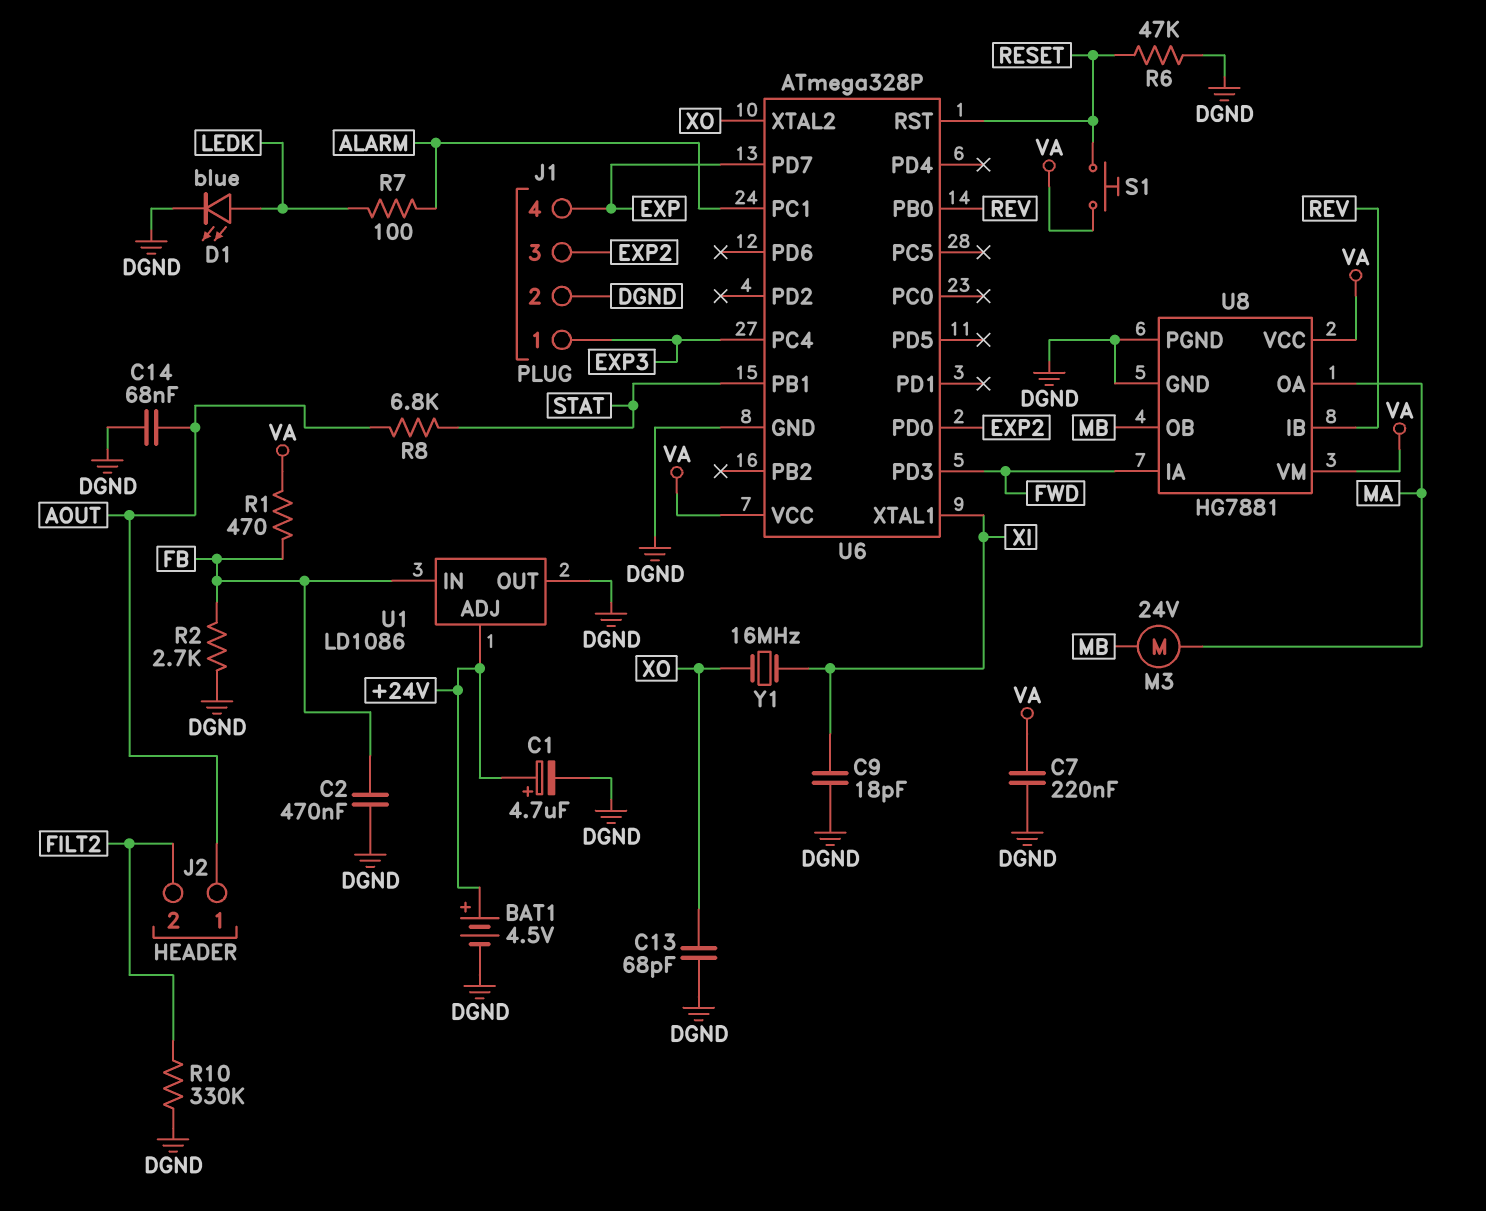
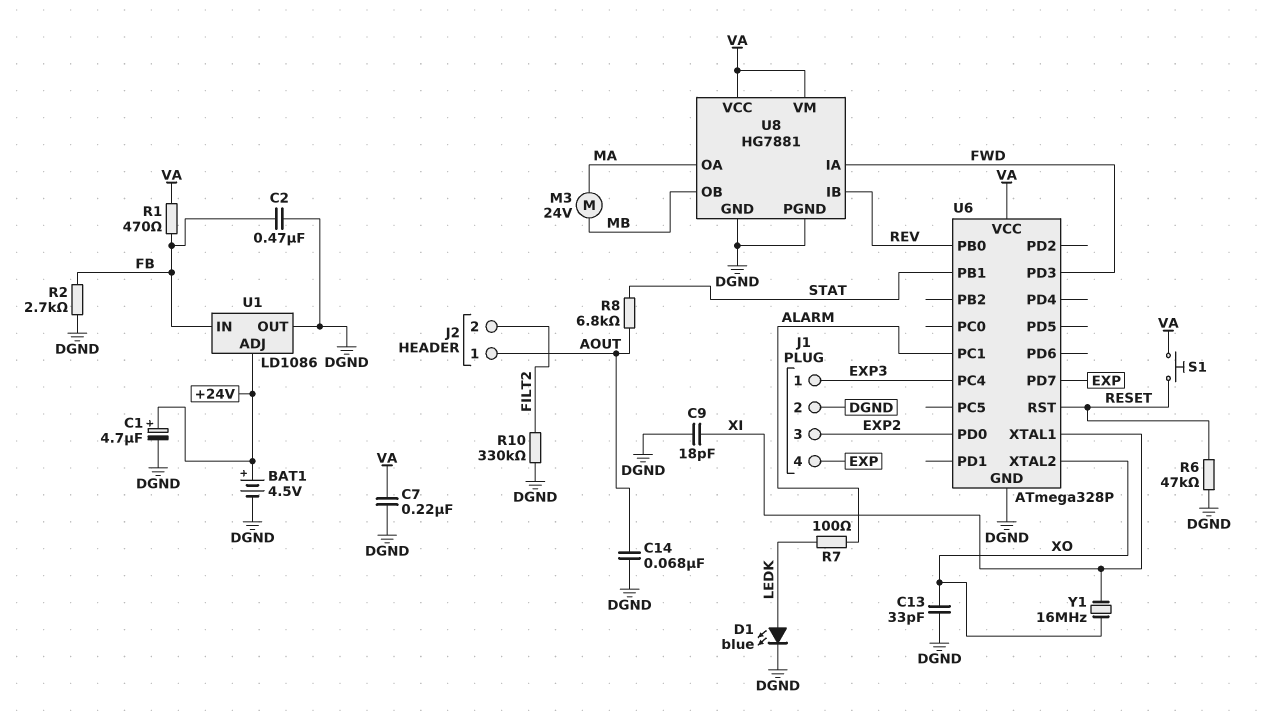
C13: 68pF (DGND, XO) -> 33pF (DGND, XO)

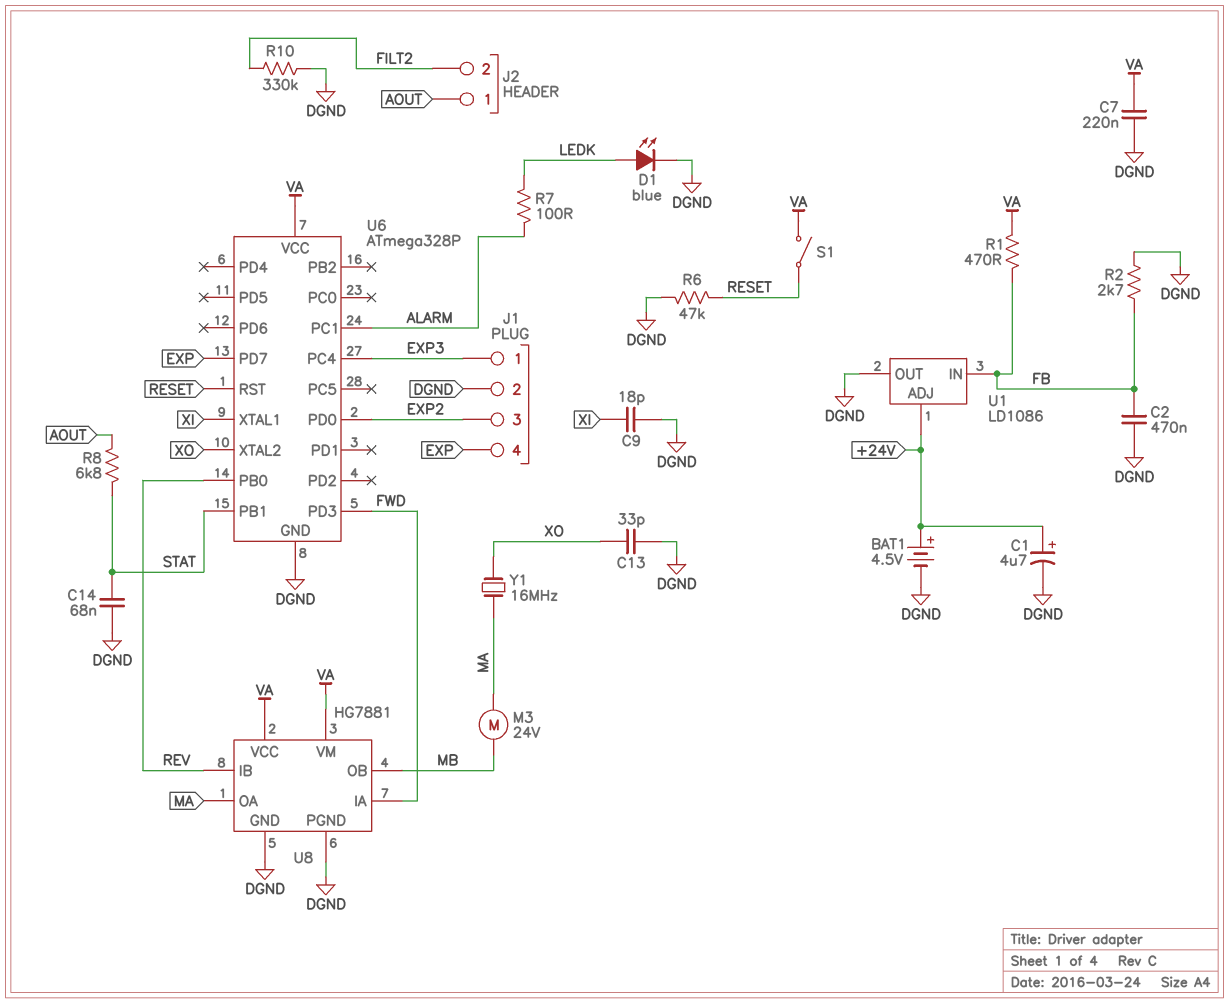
C14: 68nF (AOUT, DGND) -> 68nF (DGND, STAT)
S1: button (RESET, VA) -> switch (RESET, VA)
Y1: 16MHz (XI, XO) -> 16MHz (MA, XO)

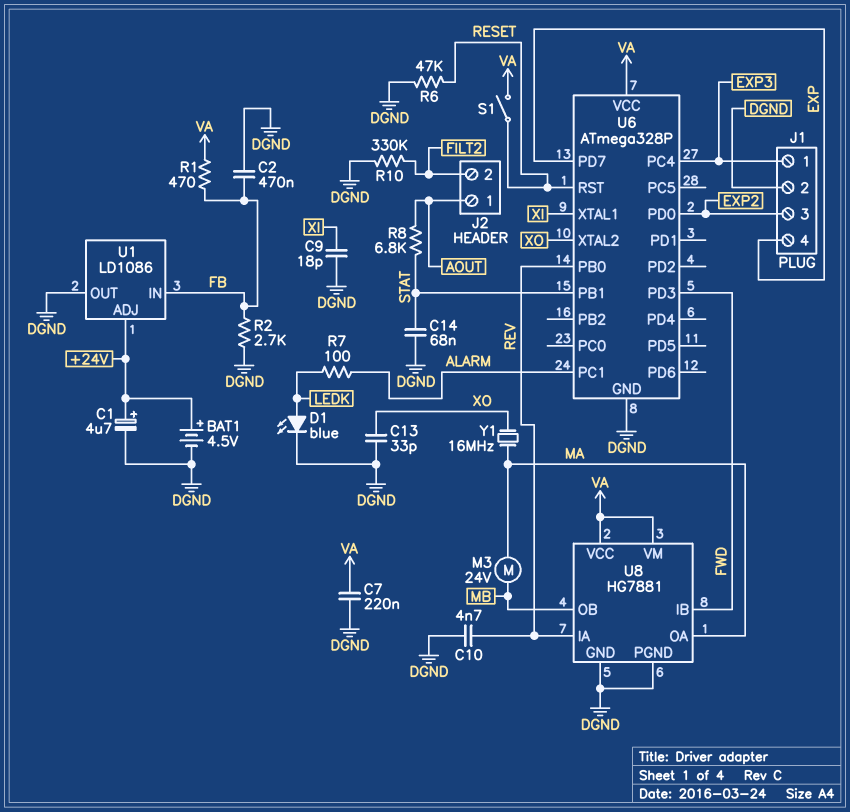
C10: none -> 4.7nF (DGND, REV)
U8 pin IA: FWD -> REV
U8 pin IB: REV -> FWD

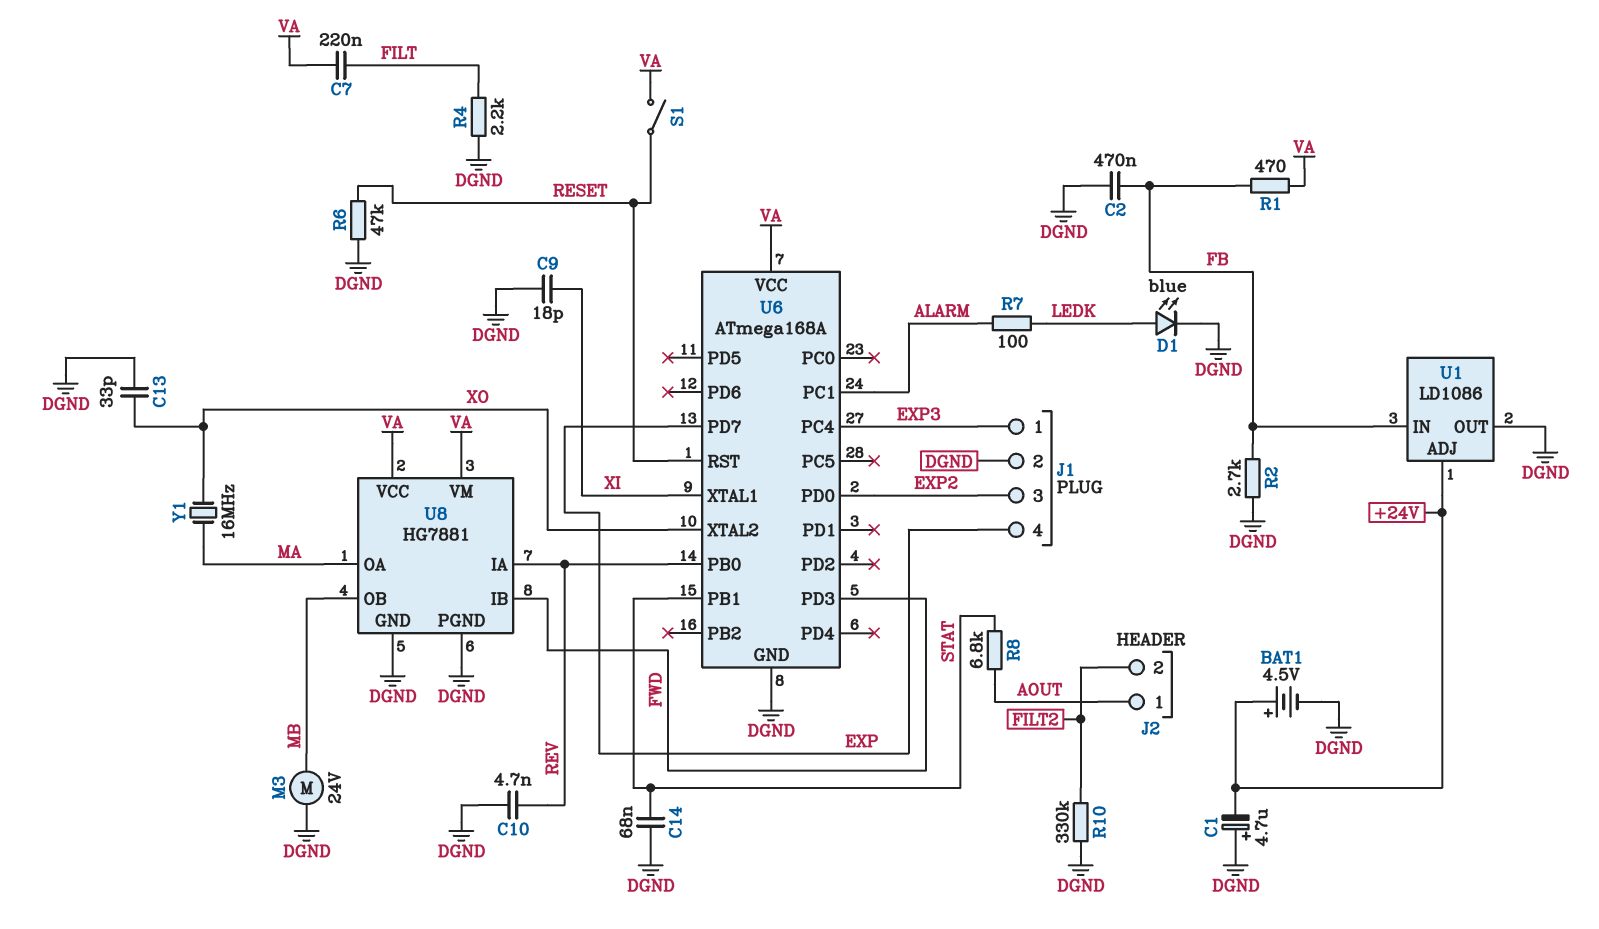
C1: 4.7uF (plus +24V, minus DGND) -> 4.7uF (plus DGND, minus +24V)
C7: 220nF (DGND, VA) -> 220nF (FILT, VA)
M3: motor 24V (MA, MB) -> motor 24V (DGND, MB)
R4: none -> 2.2k (DGND, FILT)
U6: ATmega328P -> ATmega168A

